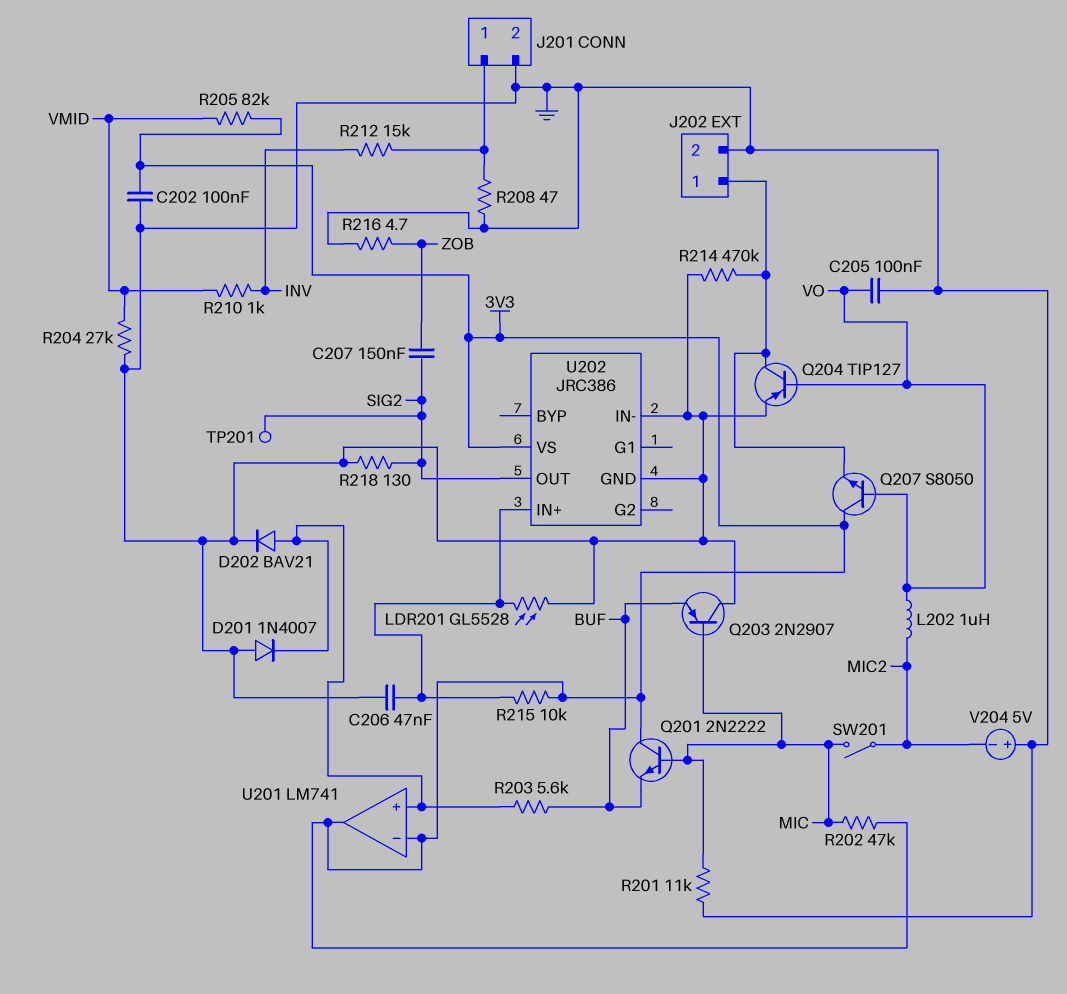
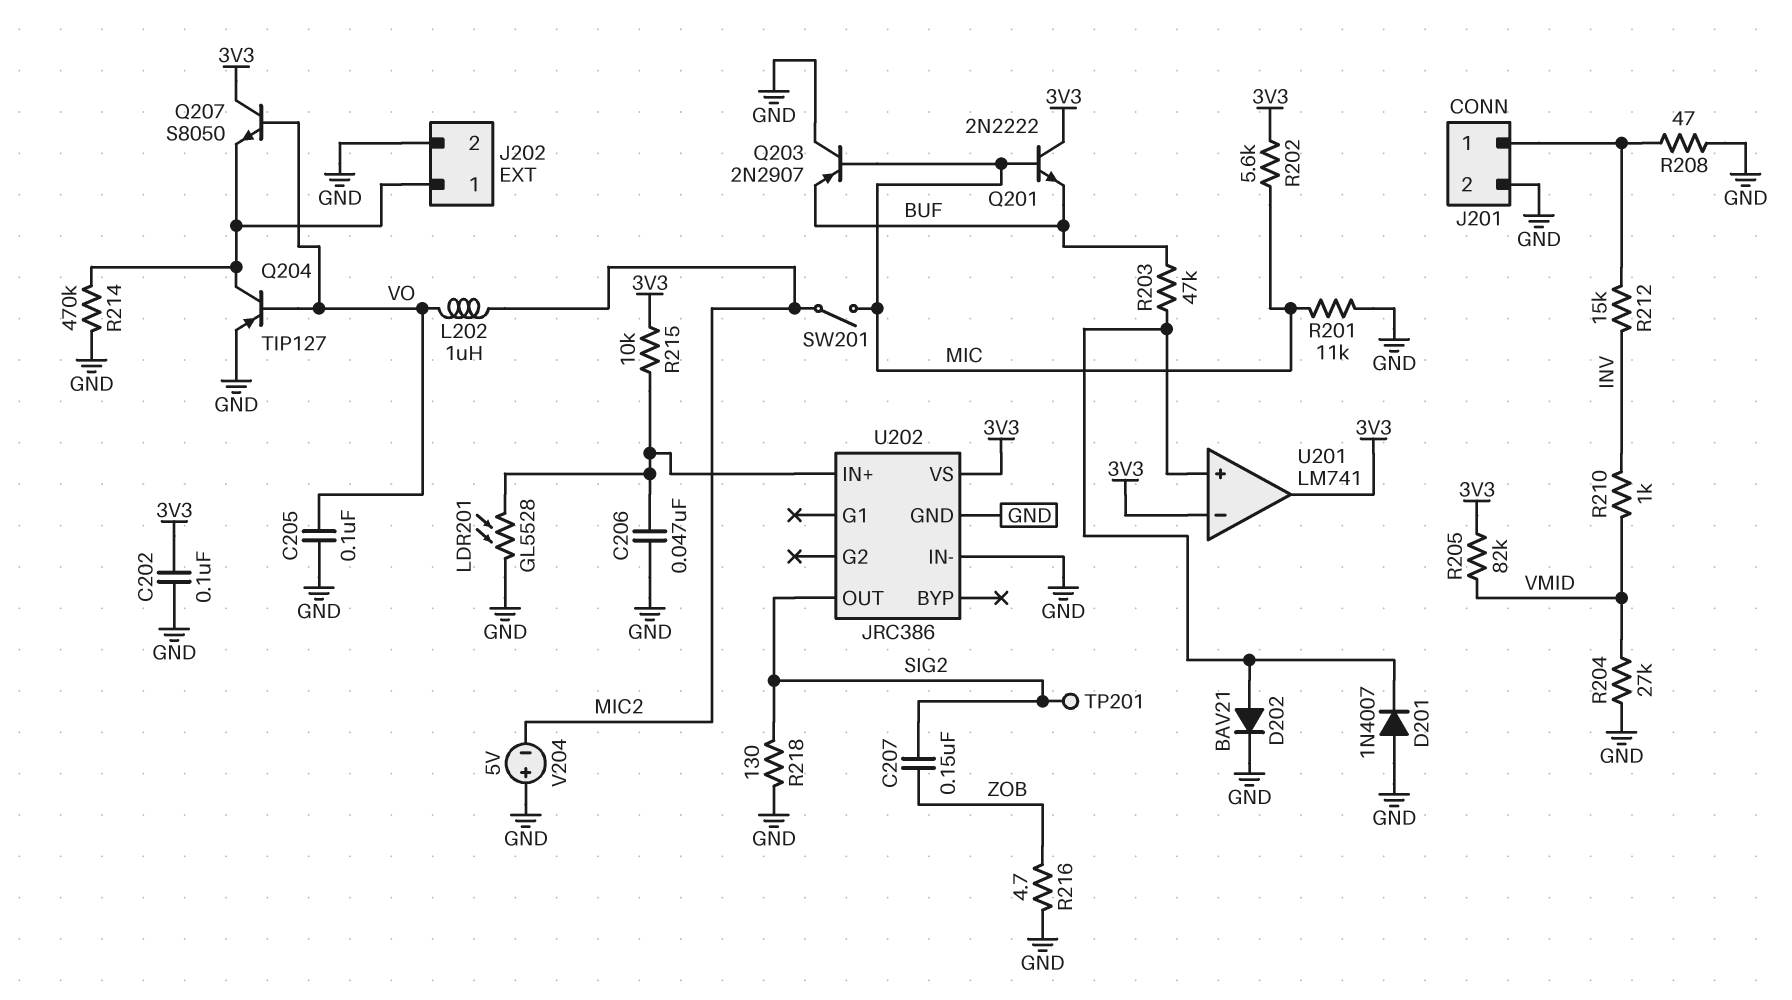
R202: 47k (3V3, MIC) -> 5.6k (3V3, MIC)
R203: 5.6k (BUF, U201/in+) -> 47k (BUF, U201/in+)

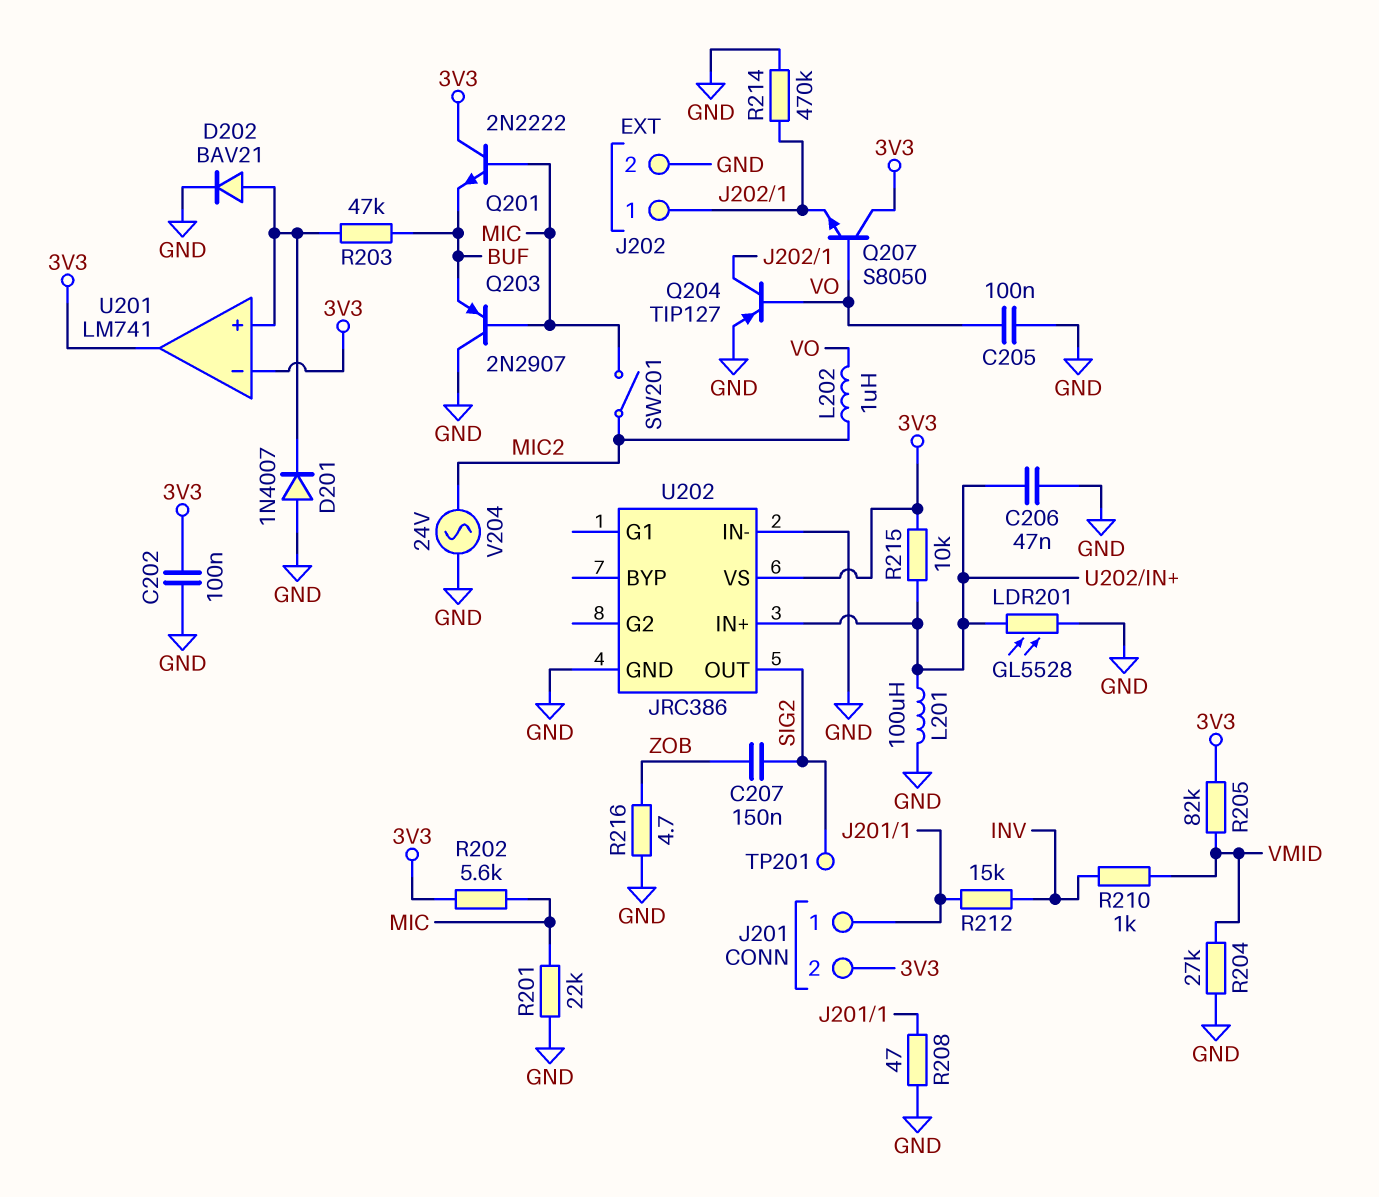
J201 pin 2: GND -> 3V3
L201: none -> 100uH (GND, U202/IN+)
R201: 11k (GND, MIC) -> 22k (GND, MIC)
R218: 130 (GND, SIG2) -> none
V204: 5V (plus GND, minus MIC2) -> AC 24V (GND, MIC2)

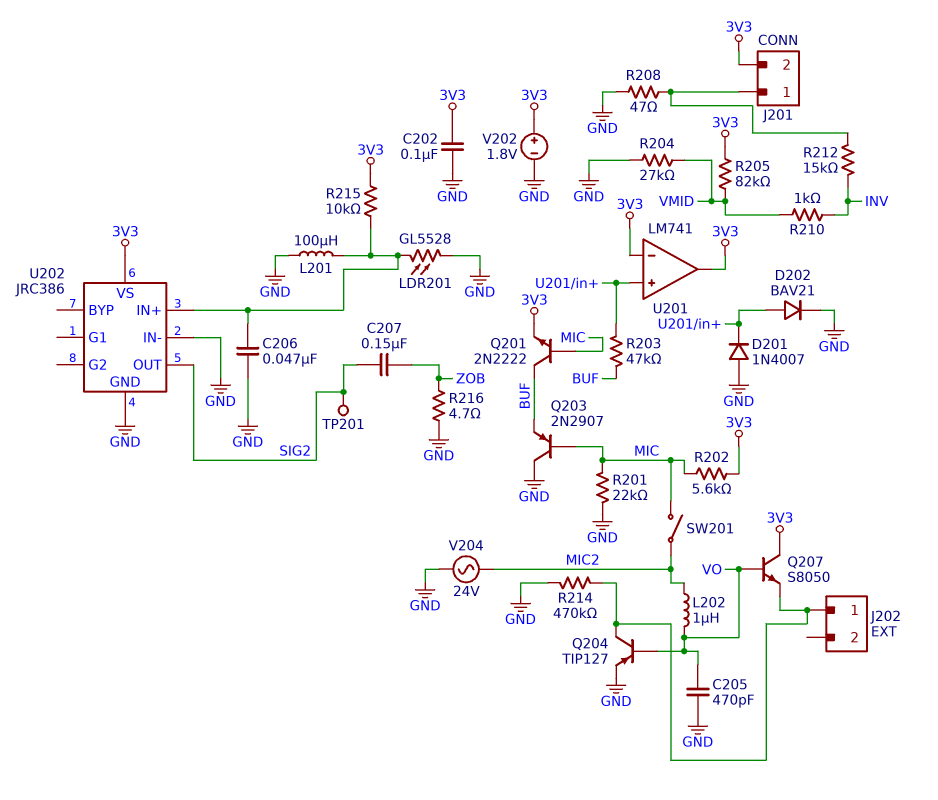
C205: 100nF (GND, VO) -> 470pF (GND, VO)
J202 pin 2: GND -> none
Q201: NPN 2N2222 (B MIC, C 3V3, E BUF) -> NPN 2N2222 (B MIC, C BUF, E 3V3)
V202: none -> 1.8V (plus 3V3, minus GND)

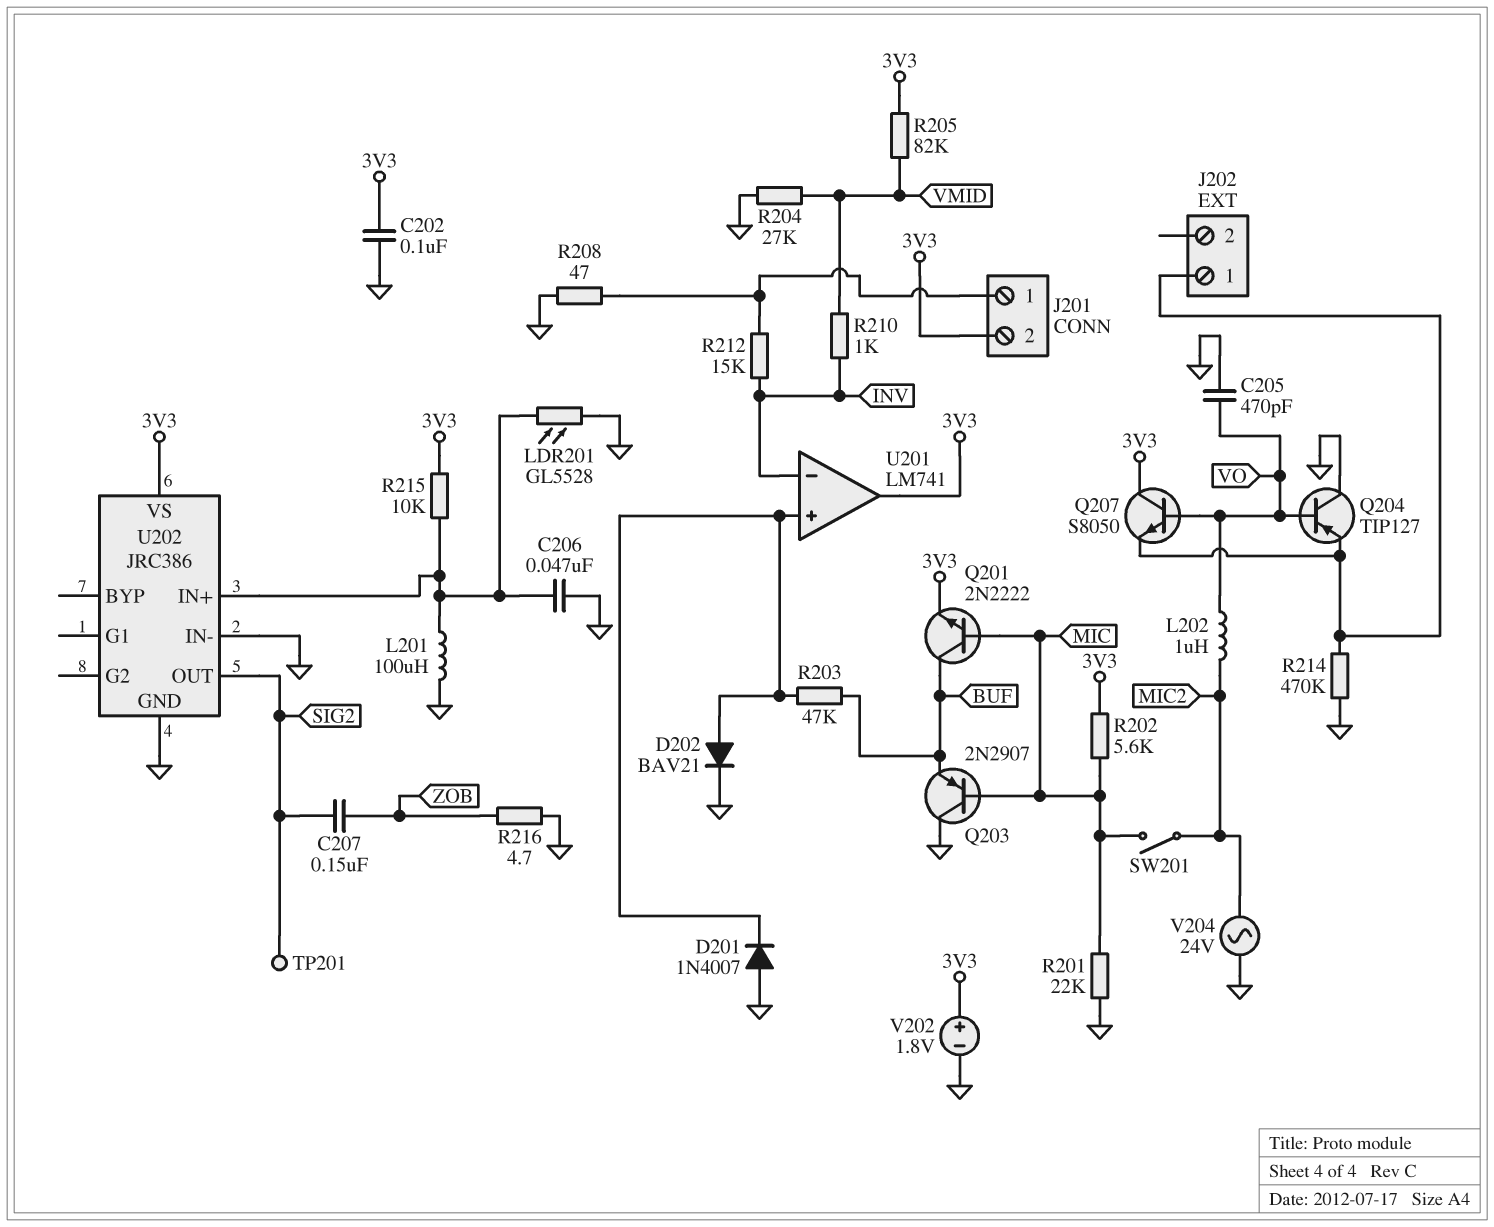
Q204: PNP TIP127 (B VO, C J202/1, E GND) -> PNP TIP127 (B VO, C GND, E J202/1)
U201 pin in-: 3V3 -> INV

